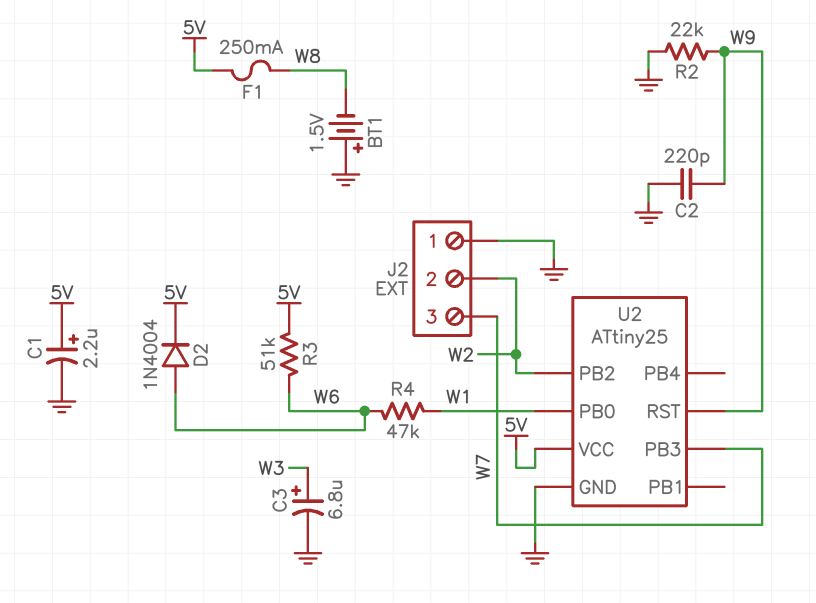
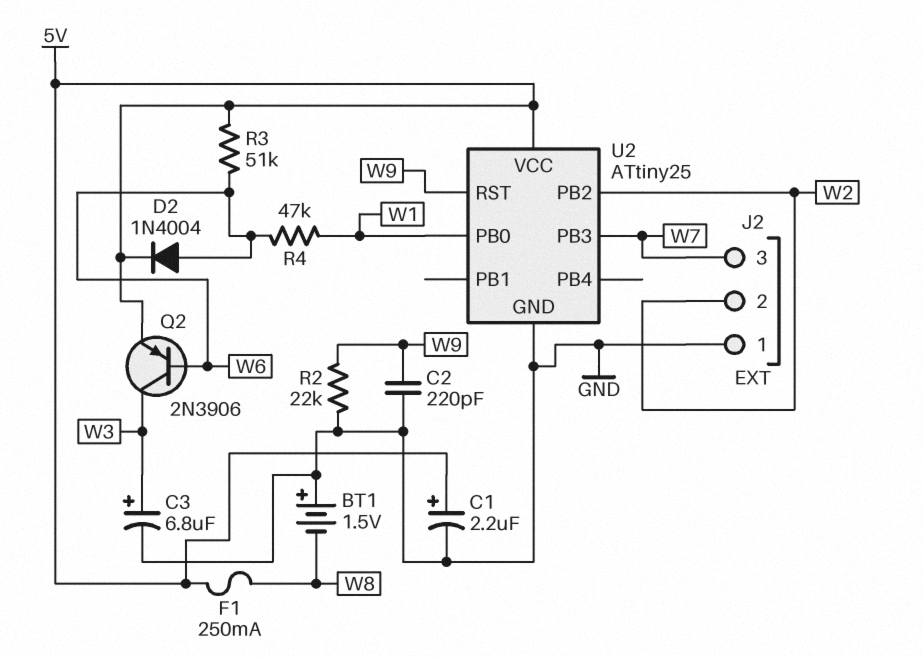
Q2: none -> PNP 2N3906 (B W6, C W3, E 5V)

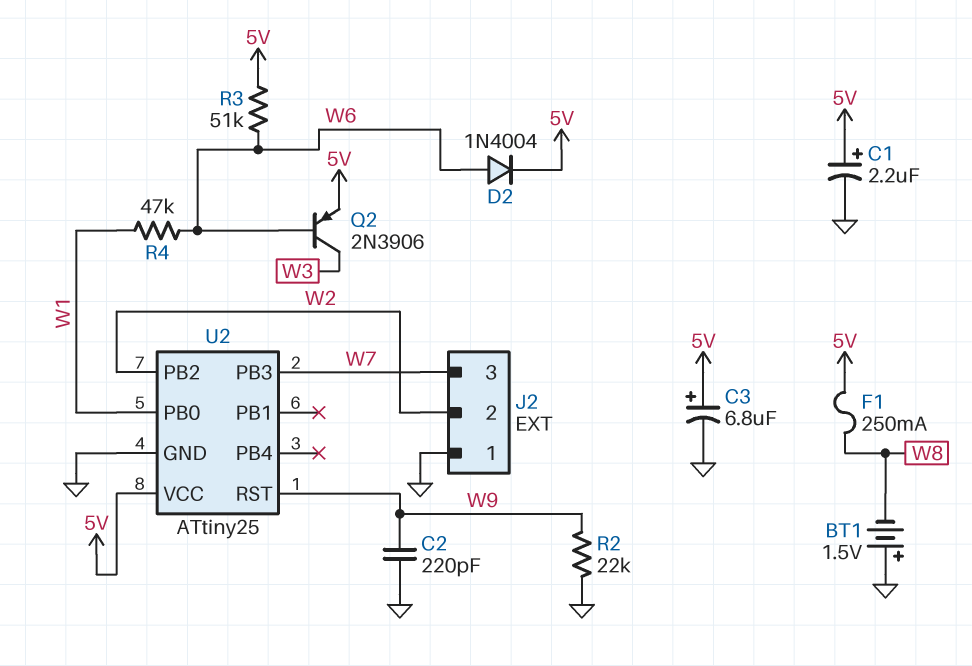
C3: 6.8uF (plus W3, minus GND) -> 6.8uF (plus 5V, minus GND)

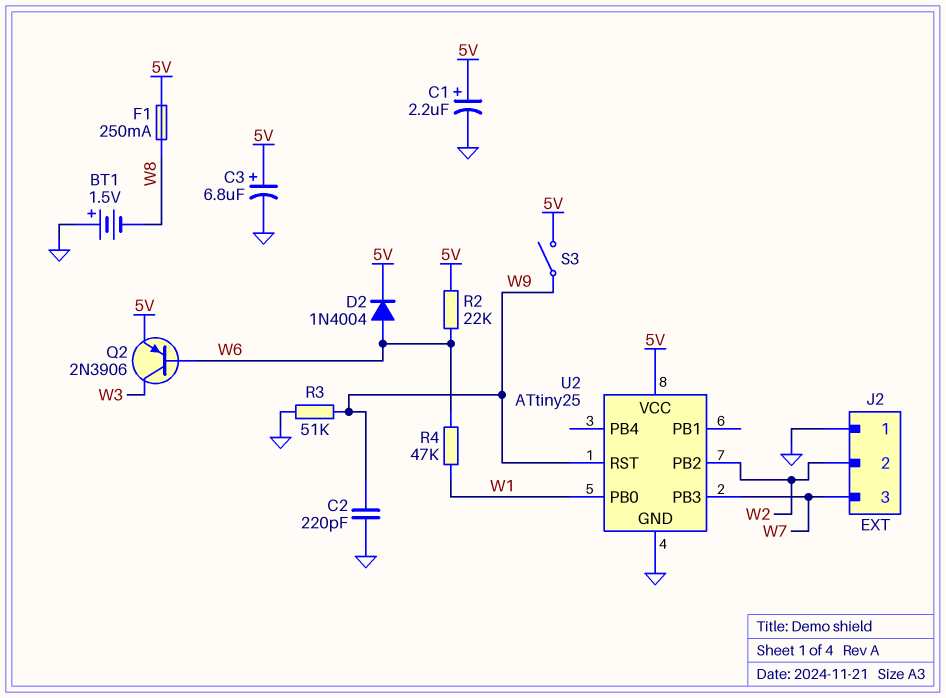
R2: 22k (GND, W9) -> 22k (5V, W6)
R3: 51k (5V, W6) -> 51k (GND, W9)
S3: none -> switch (5V, W9)

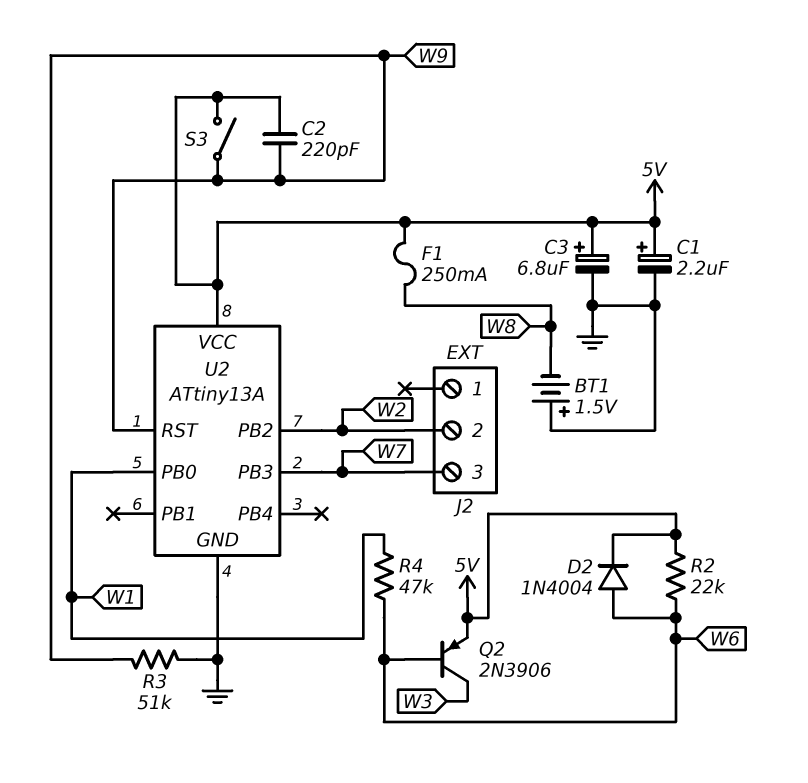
C2: 220pF (GND, W9) -> 220pF (5V, W9)
J2 pin 1: GND -> none
U2: ATtiny25 -> ATtiny13A

